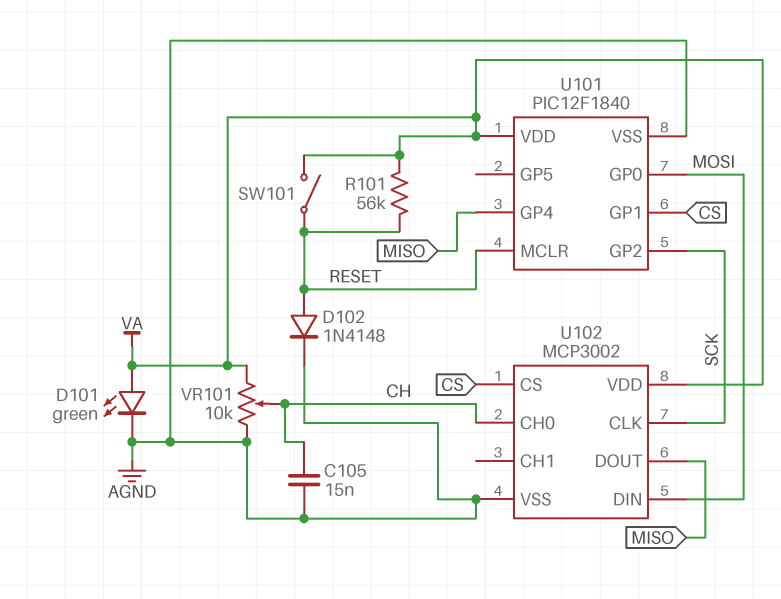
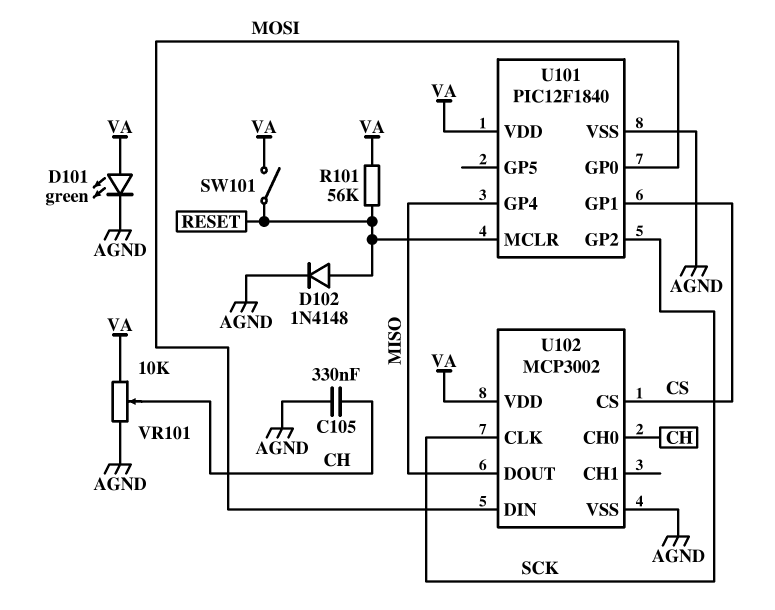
C105: 15nF (AGND, CH) -> 330nF (AGND, CH)

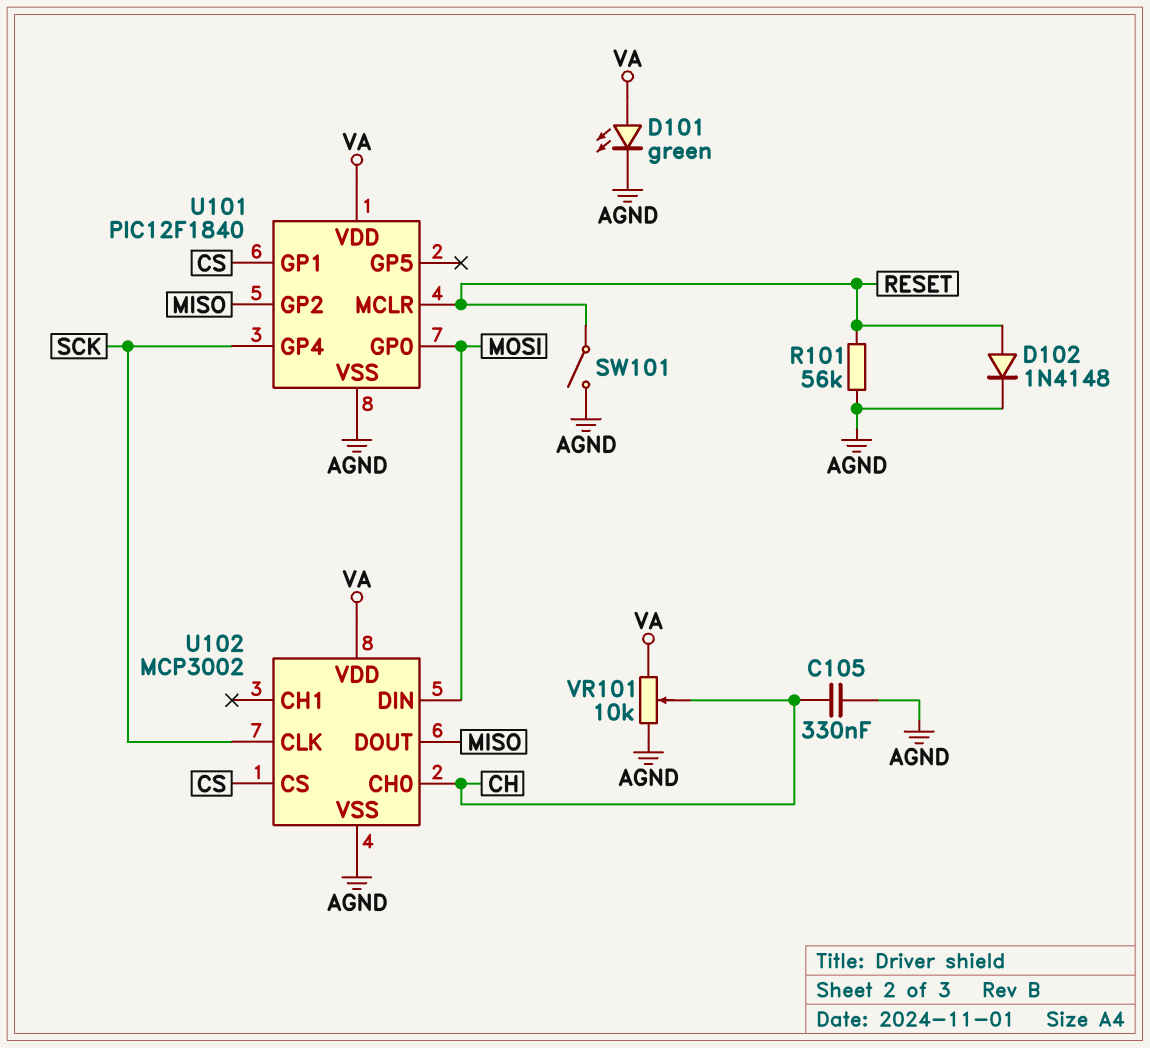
R101: 56k (RESET, VA) -> 56k (AGND, RESET)
SW101: switch (RESET, VA) -> switch (AGND, RESET)
U101 pin GP2: SCK -> MISO
U101 pin GP4: MISO -> SCK

